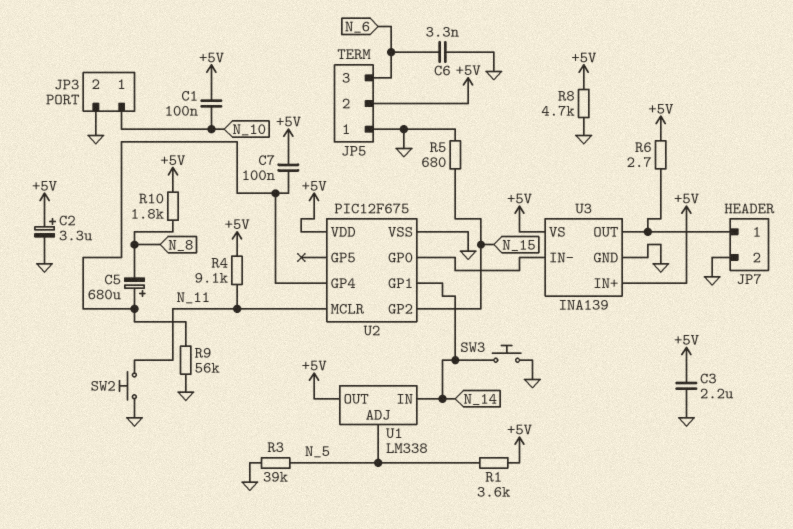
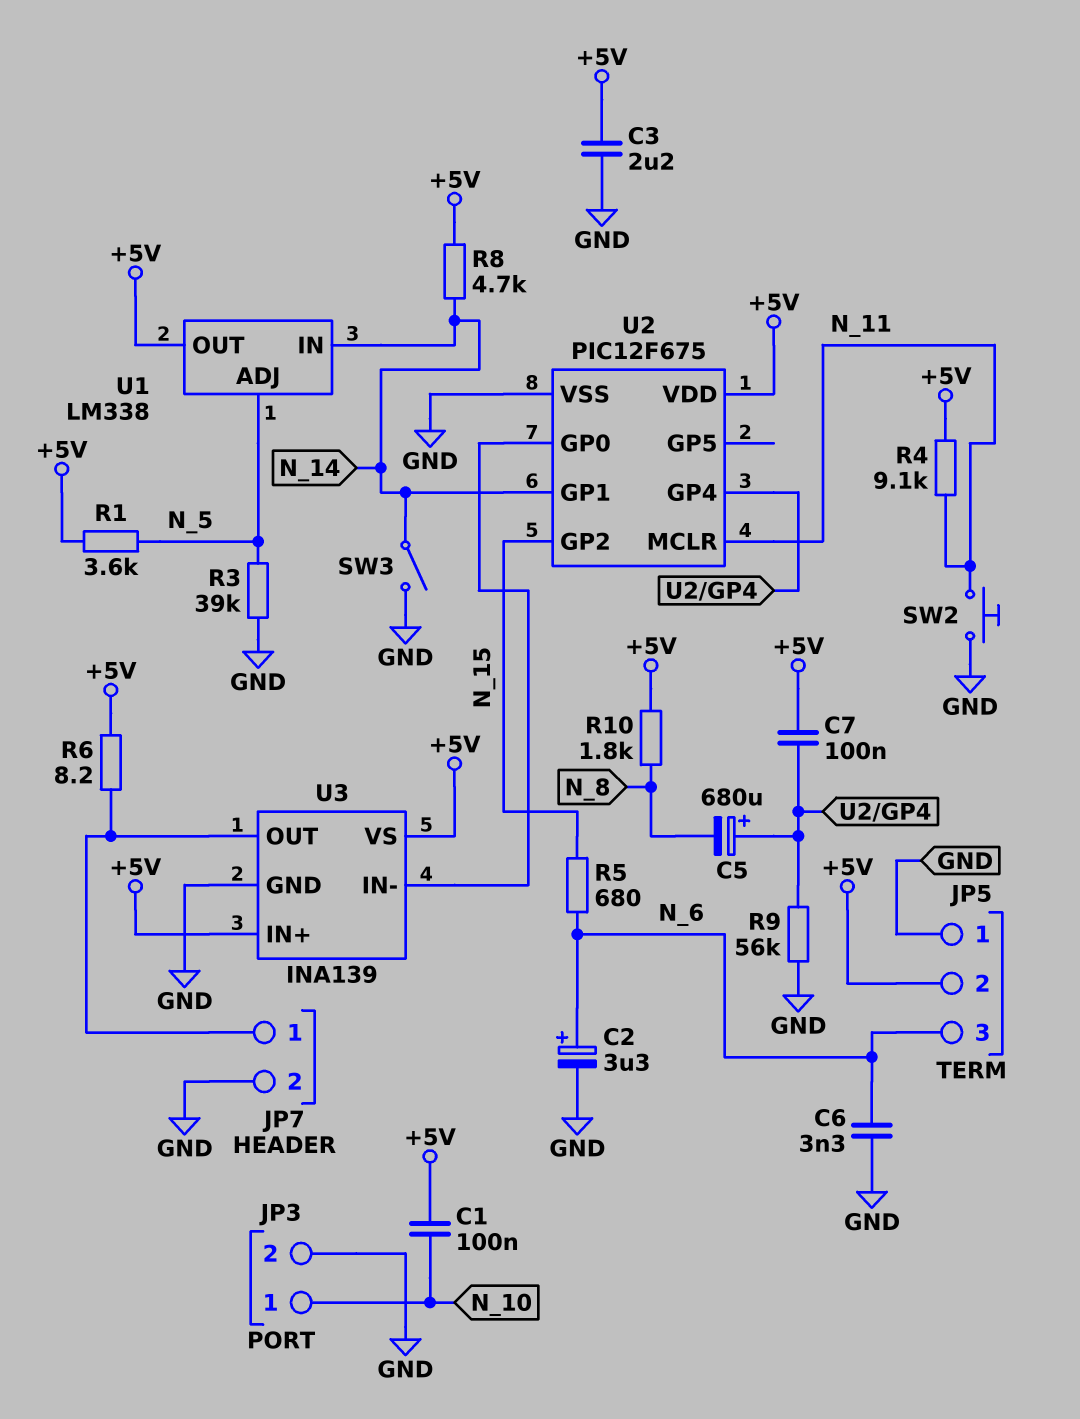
C2: 3.3uF (plus +5V, minus GND) -> 3.3uF (plus N_6, minus GND)
R5: 680 (GND, N_15) -> 680 (N_6, N_15)
R6: 2.7 (+5V, JP7/1) -> 8.2 (+5V, JP7/1)
R8: 4.7k (+5V, GND) -> 4.7k (+5V, N_14)
SW3: button (GND, N_14) -> switch (GND, N_14)

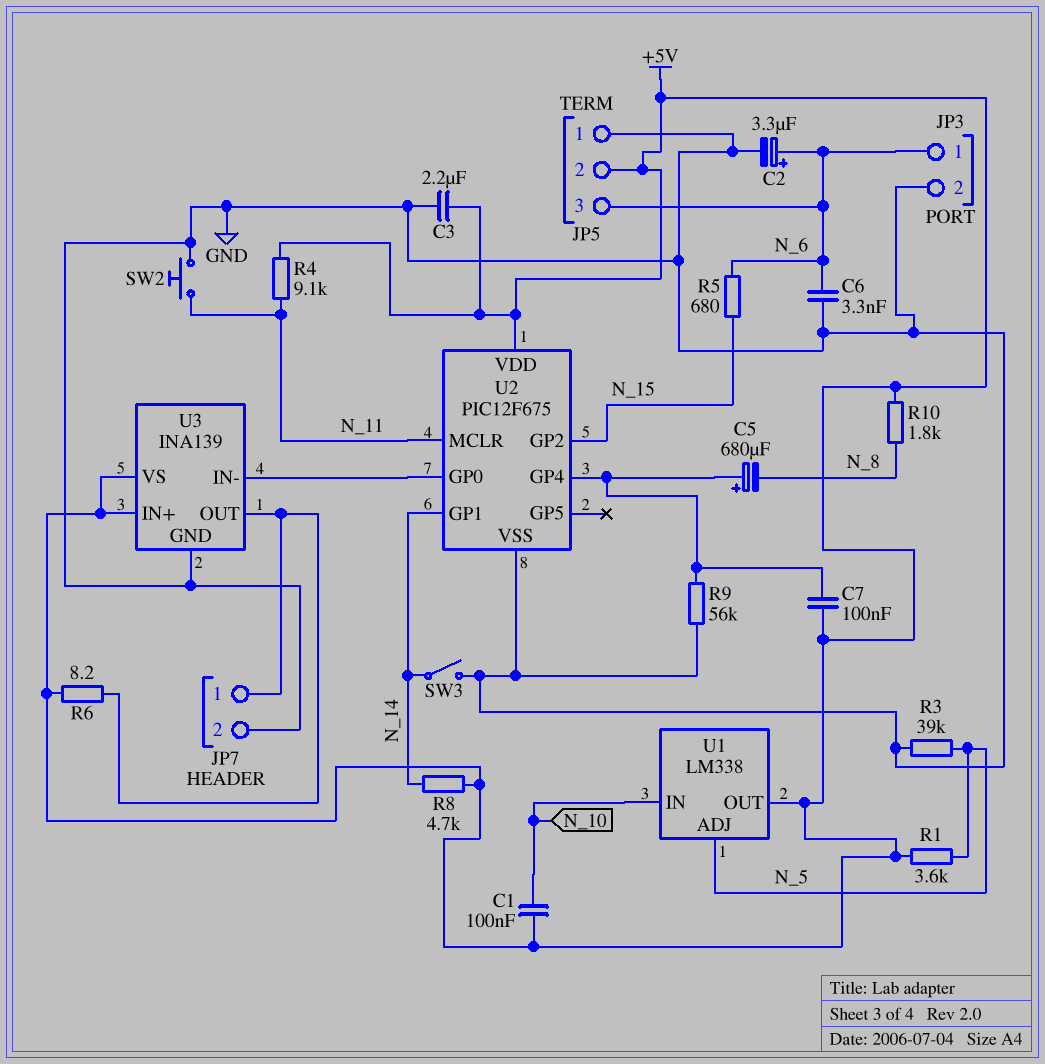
JP3 pin 1: N_10 -> N_6
U1 pin IN: N_14 -> N_10

